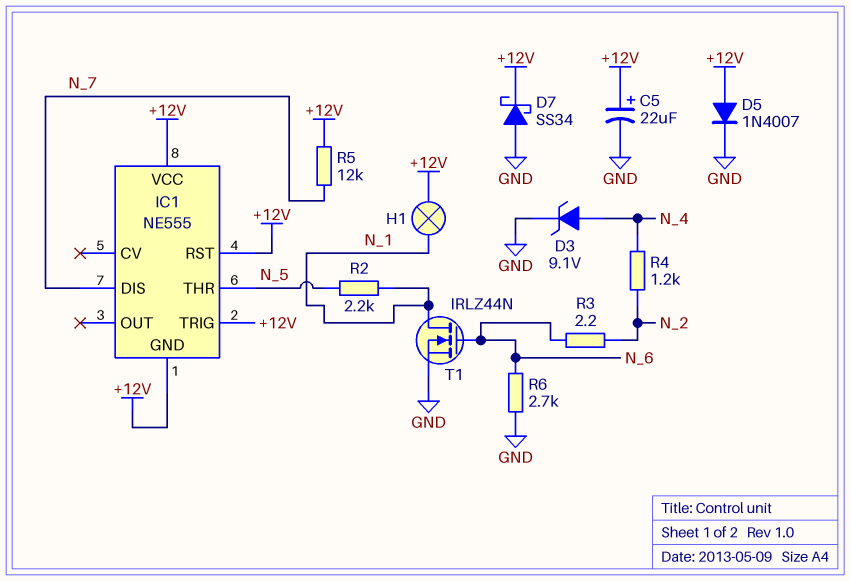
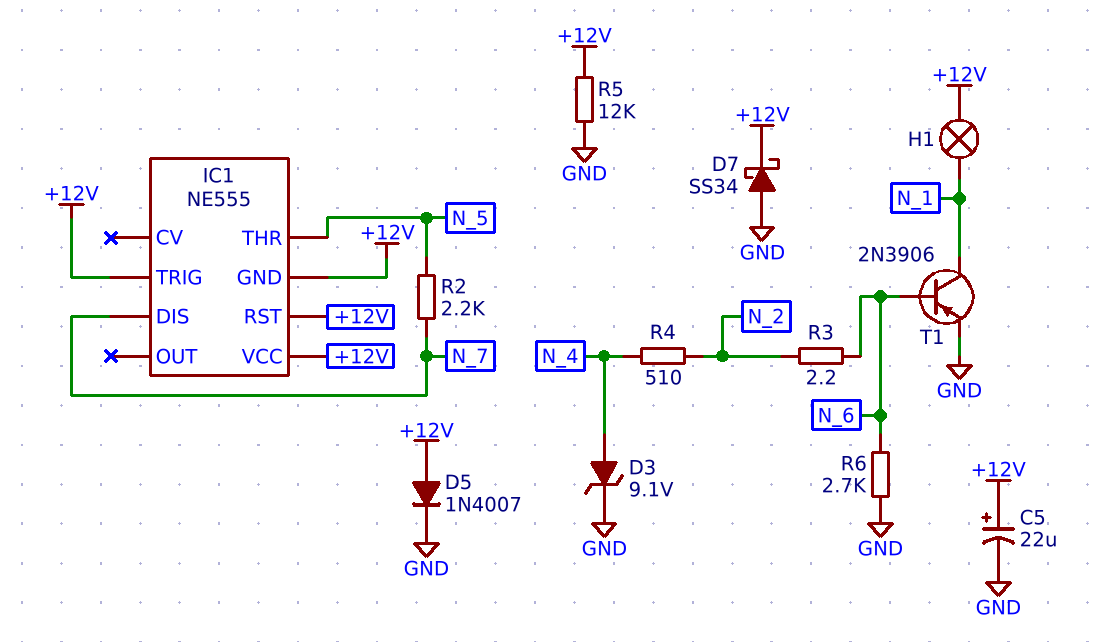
R2: 2.2k (N_1, N_5) -> 2.2k (N_5, N_7)
R4: 1.2k (N_2, N_4) -> 510 (N_2, N_4)
R5: 12k (+12V, N_7) -> 12k (+12V, GND)
T1: NMOS IRLZ44N (G N_6, D N_1, S GND) -> PNP 2N3906 (B N_6, C N_1, E GND)

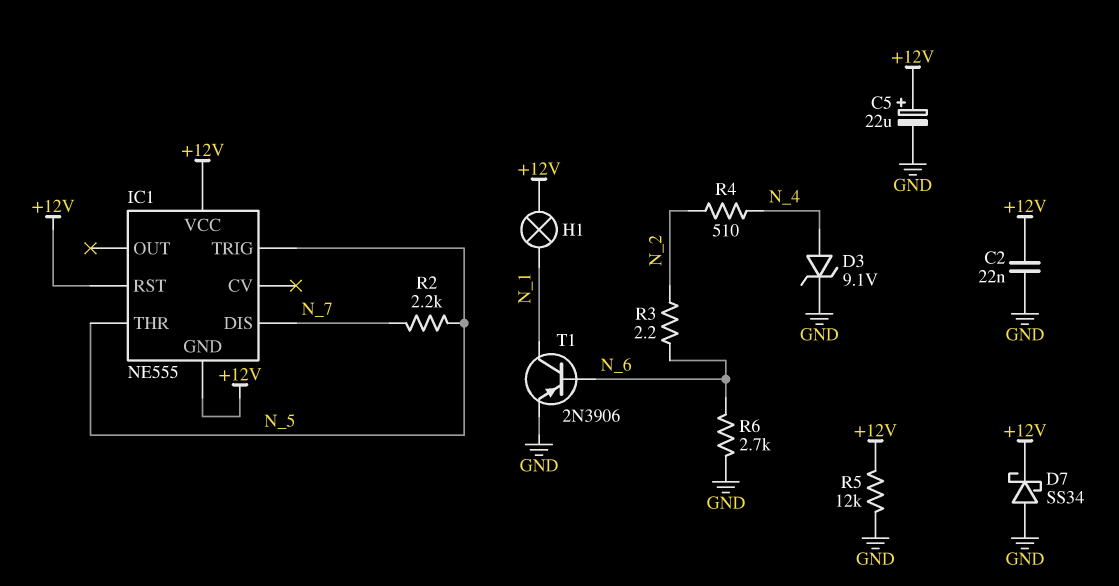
C2: none -> 22nF (+12V, GND)
D5: diode 1N4007 (A +12V, K GND) -> none
IC1 pin TRIG: +12V -> N_5

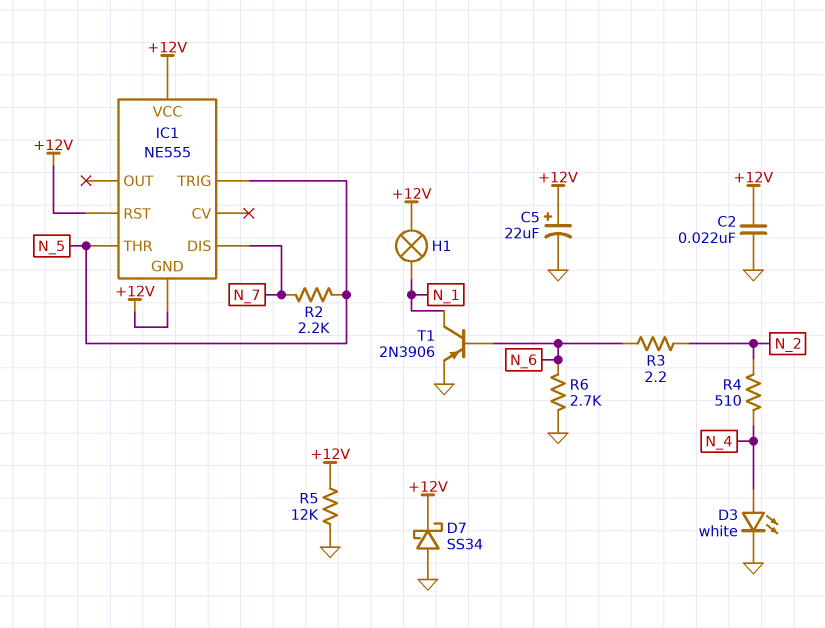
D3: zener 9.1V (A N_4, K GND) -> LED white (A N_4, K GND)

